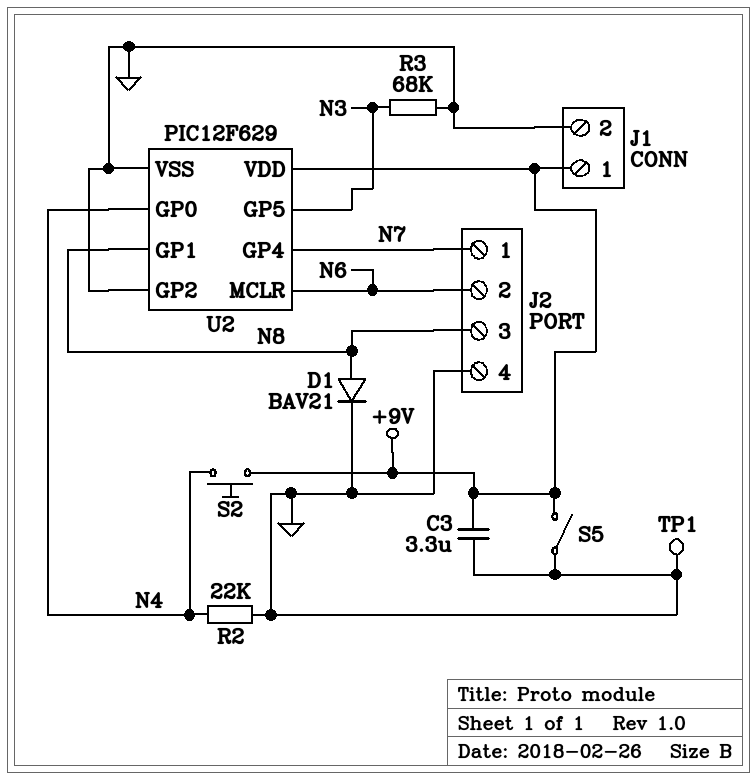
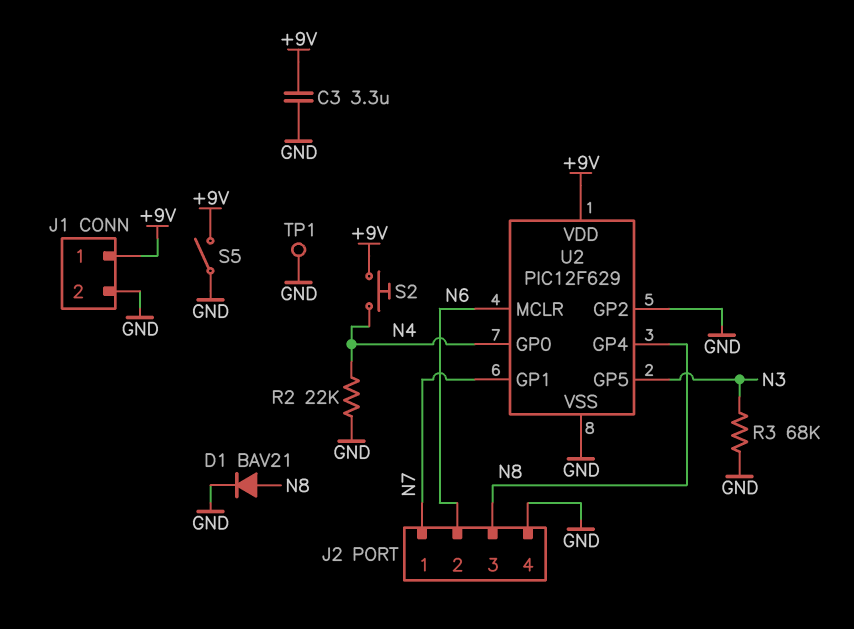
U2 pin GP1: N8 -> N7
U2 pin GP4: N7 -> N8

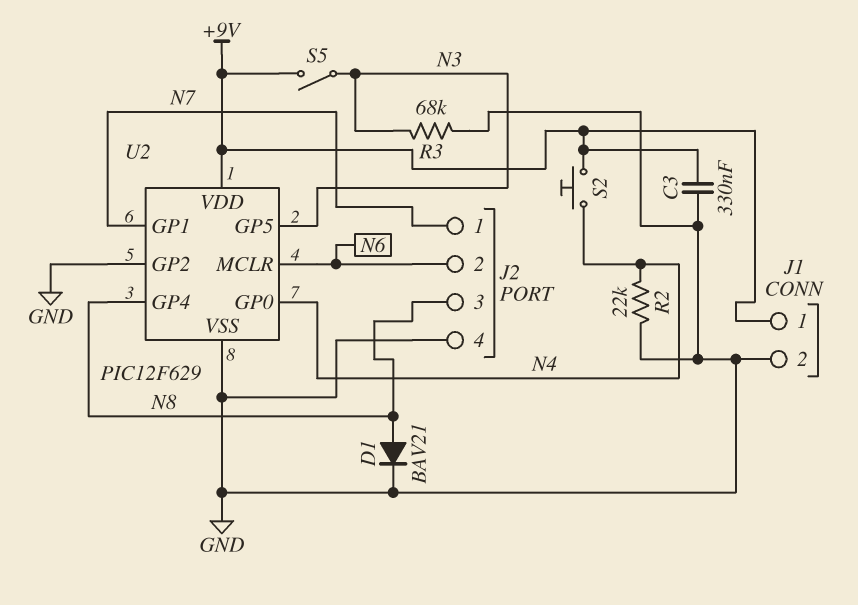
C3: 3.3uF (+9V, GND) -> 330nF (+9V, GND)
S5: switch (+9V, GND) -> switch (+9V, N3)
TP1: test point (GND) -> none

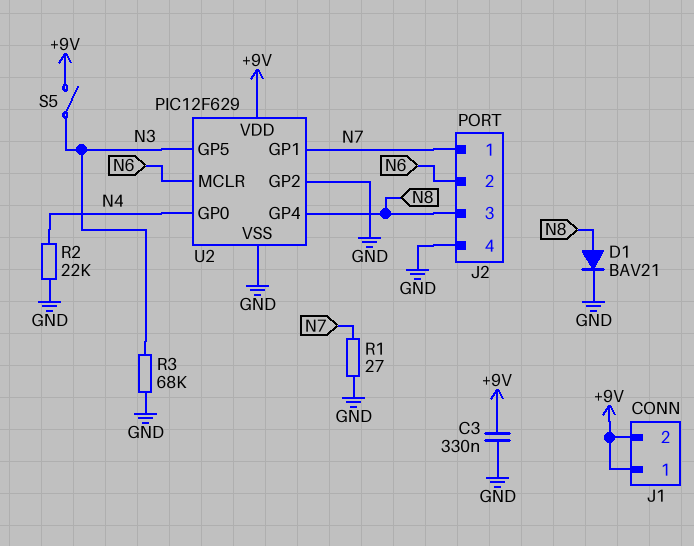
J1 pin 2: GND -> +9V
R1: none -> 27 (GND, N7)
S2: button (+9V, N4) -> none

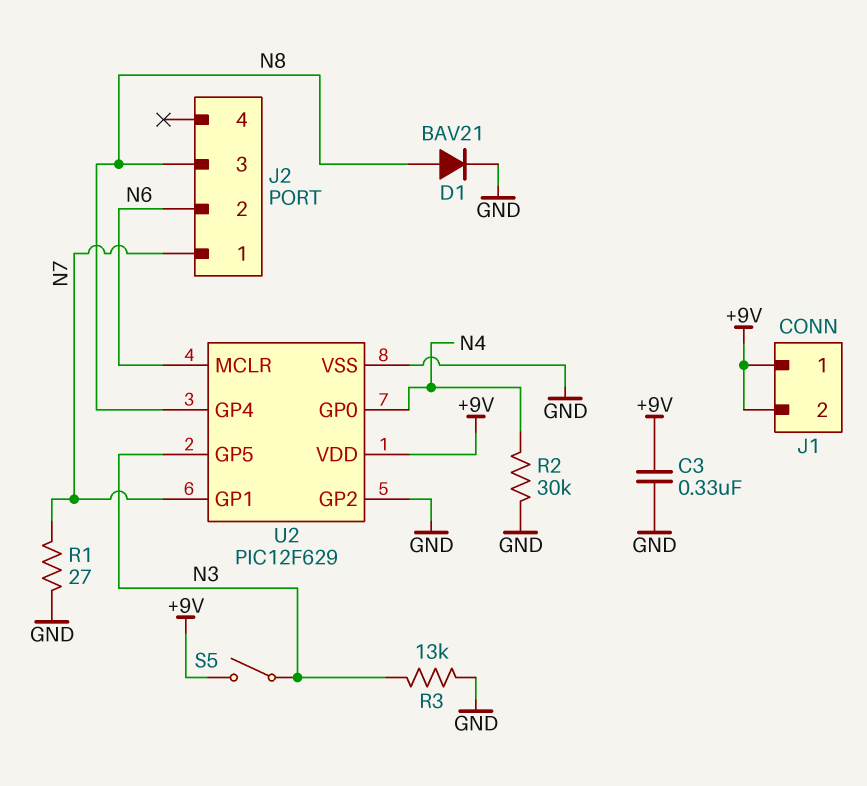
J2 pin 4: GND -> none
R2: 22k (GND, N4) -> 30k (GND, N4)
R3: 68k (GND, N3) -> 13k (GND, N3)

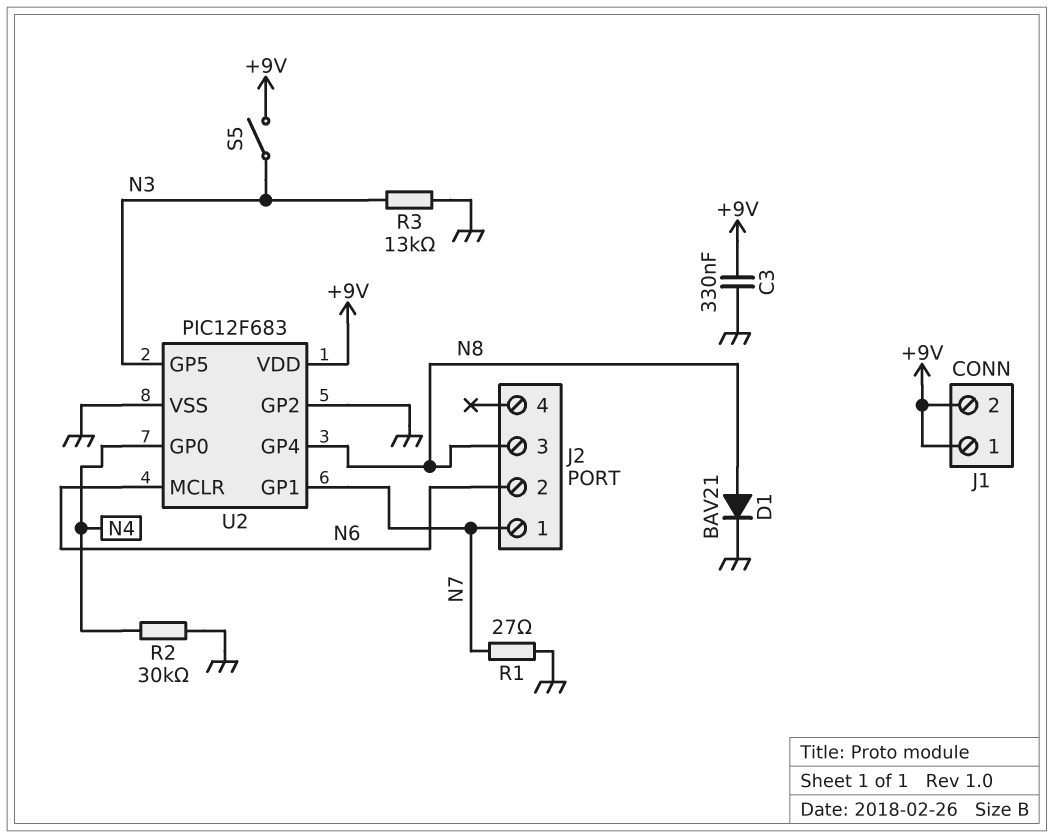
U2: PIC12F629 -> PIC12F683

